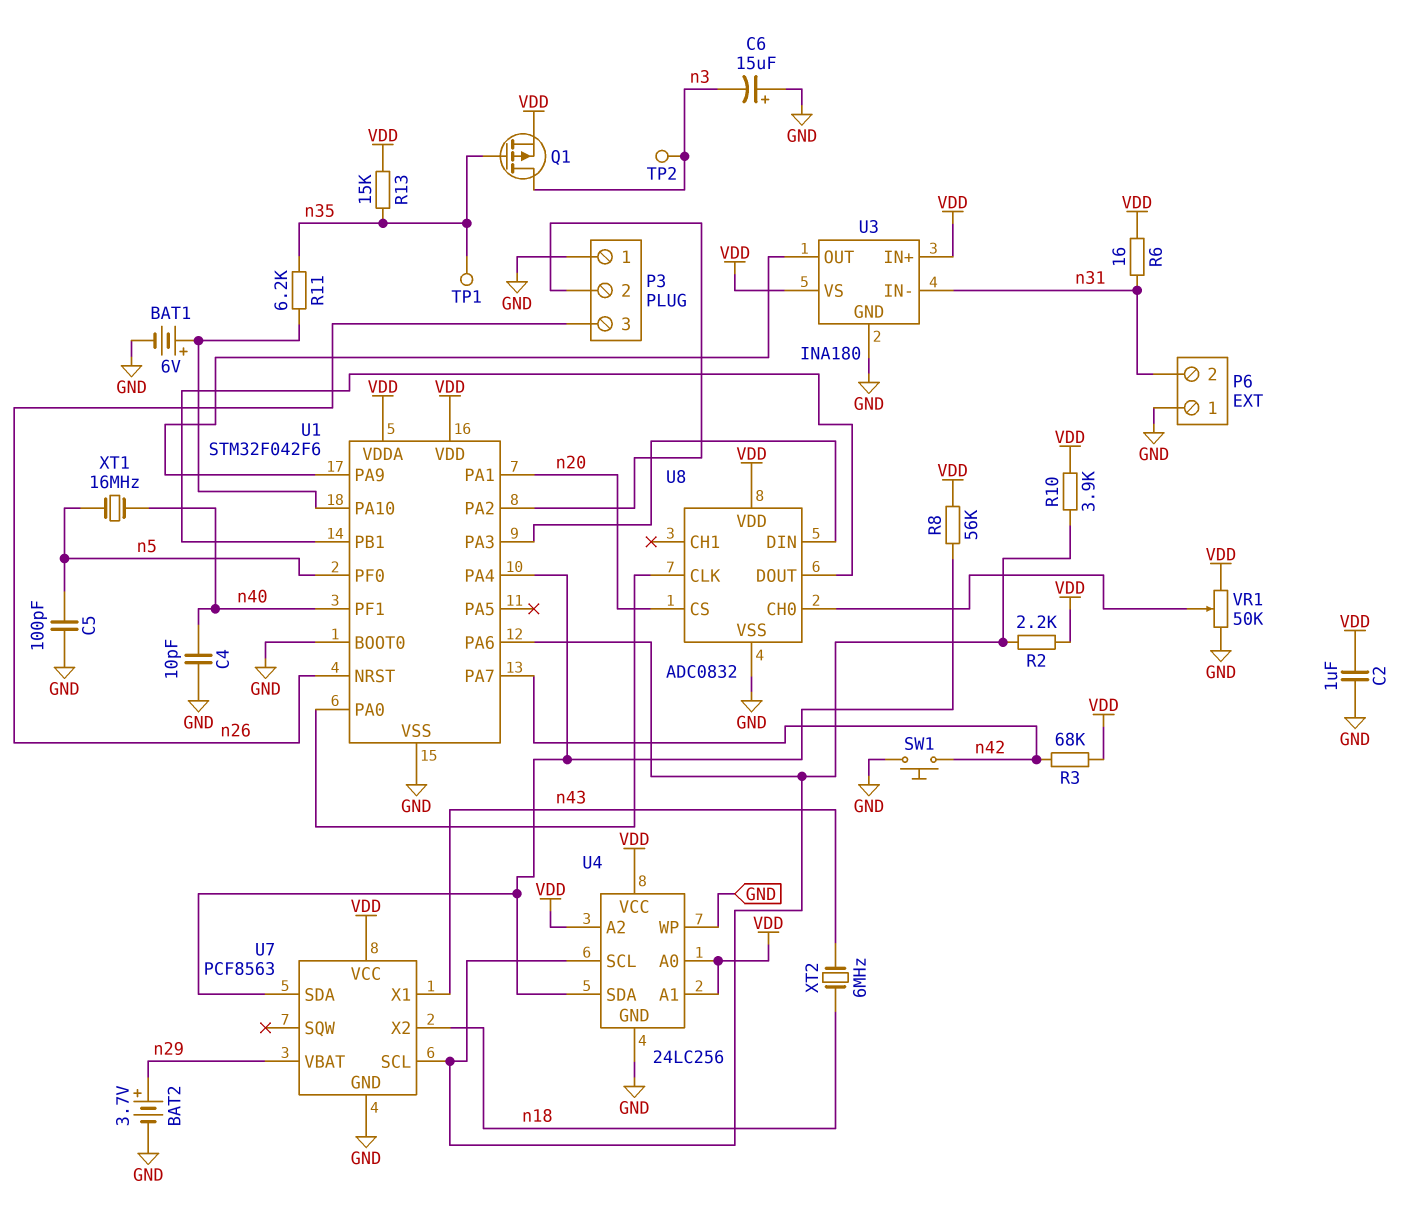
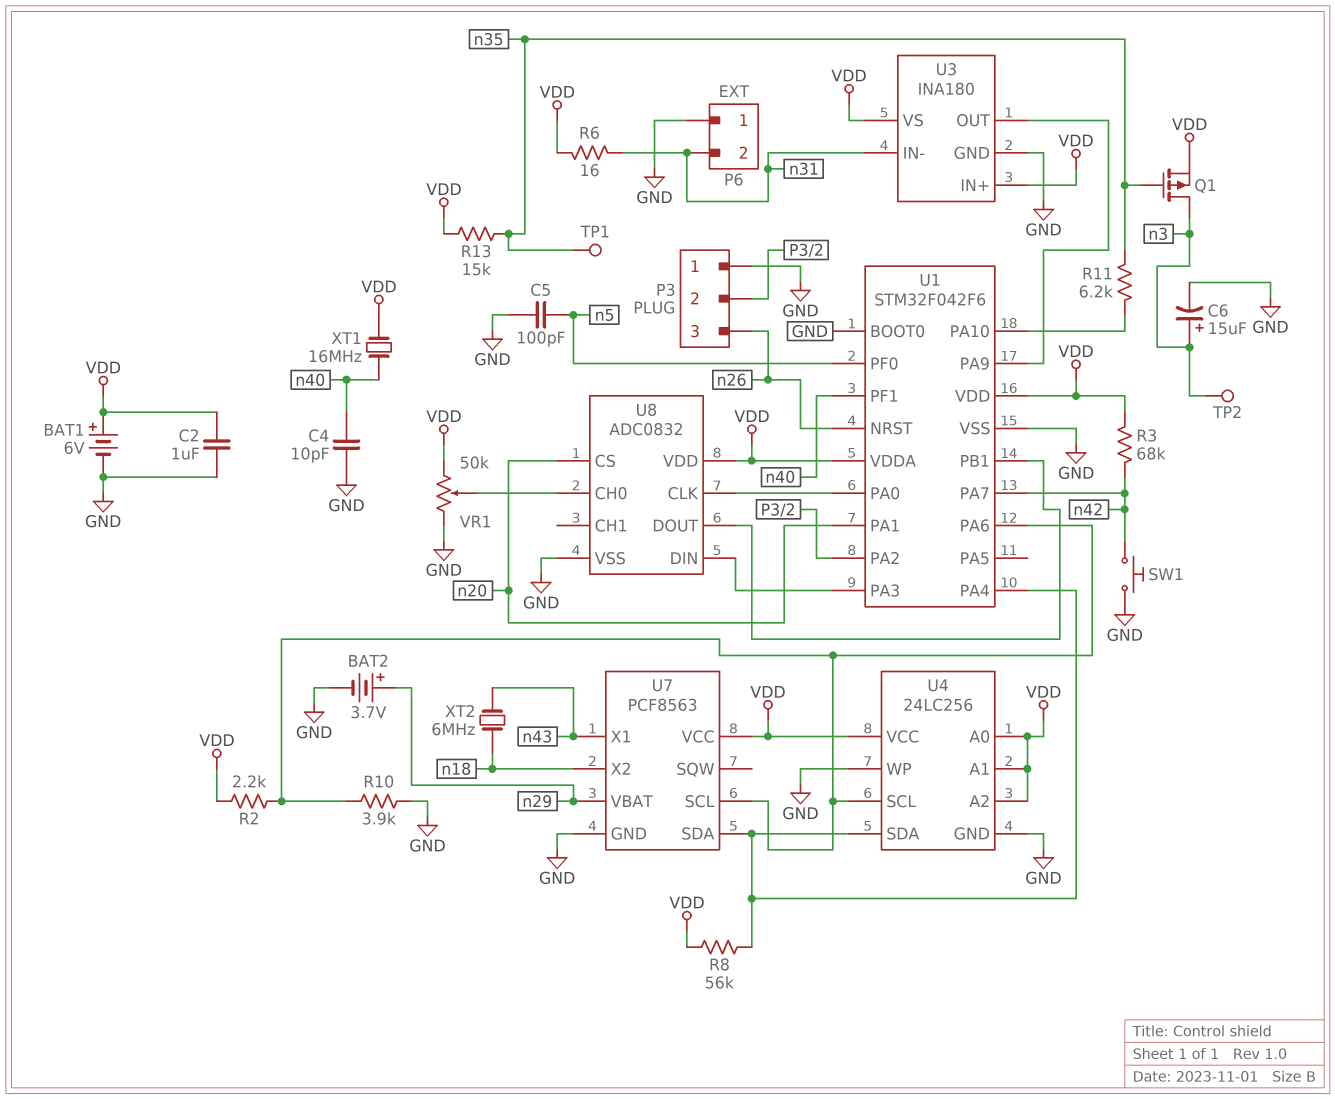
BAT1: 6V (plus U1/PA10, minus GND) -> 6V (plus VDD, minus GND)
C6: 15uF (plus GND, minus n3) -> 15uF (plus n3, minus GND)
R10: 3.9k (U1/PA6, VDD) -> 3.9k (GND, U1/PA6)
XT1: 16MHz (n5, n40) -> 16MHz (VDD, n40)

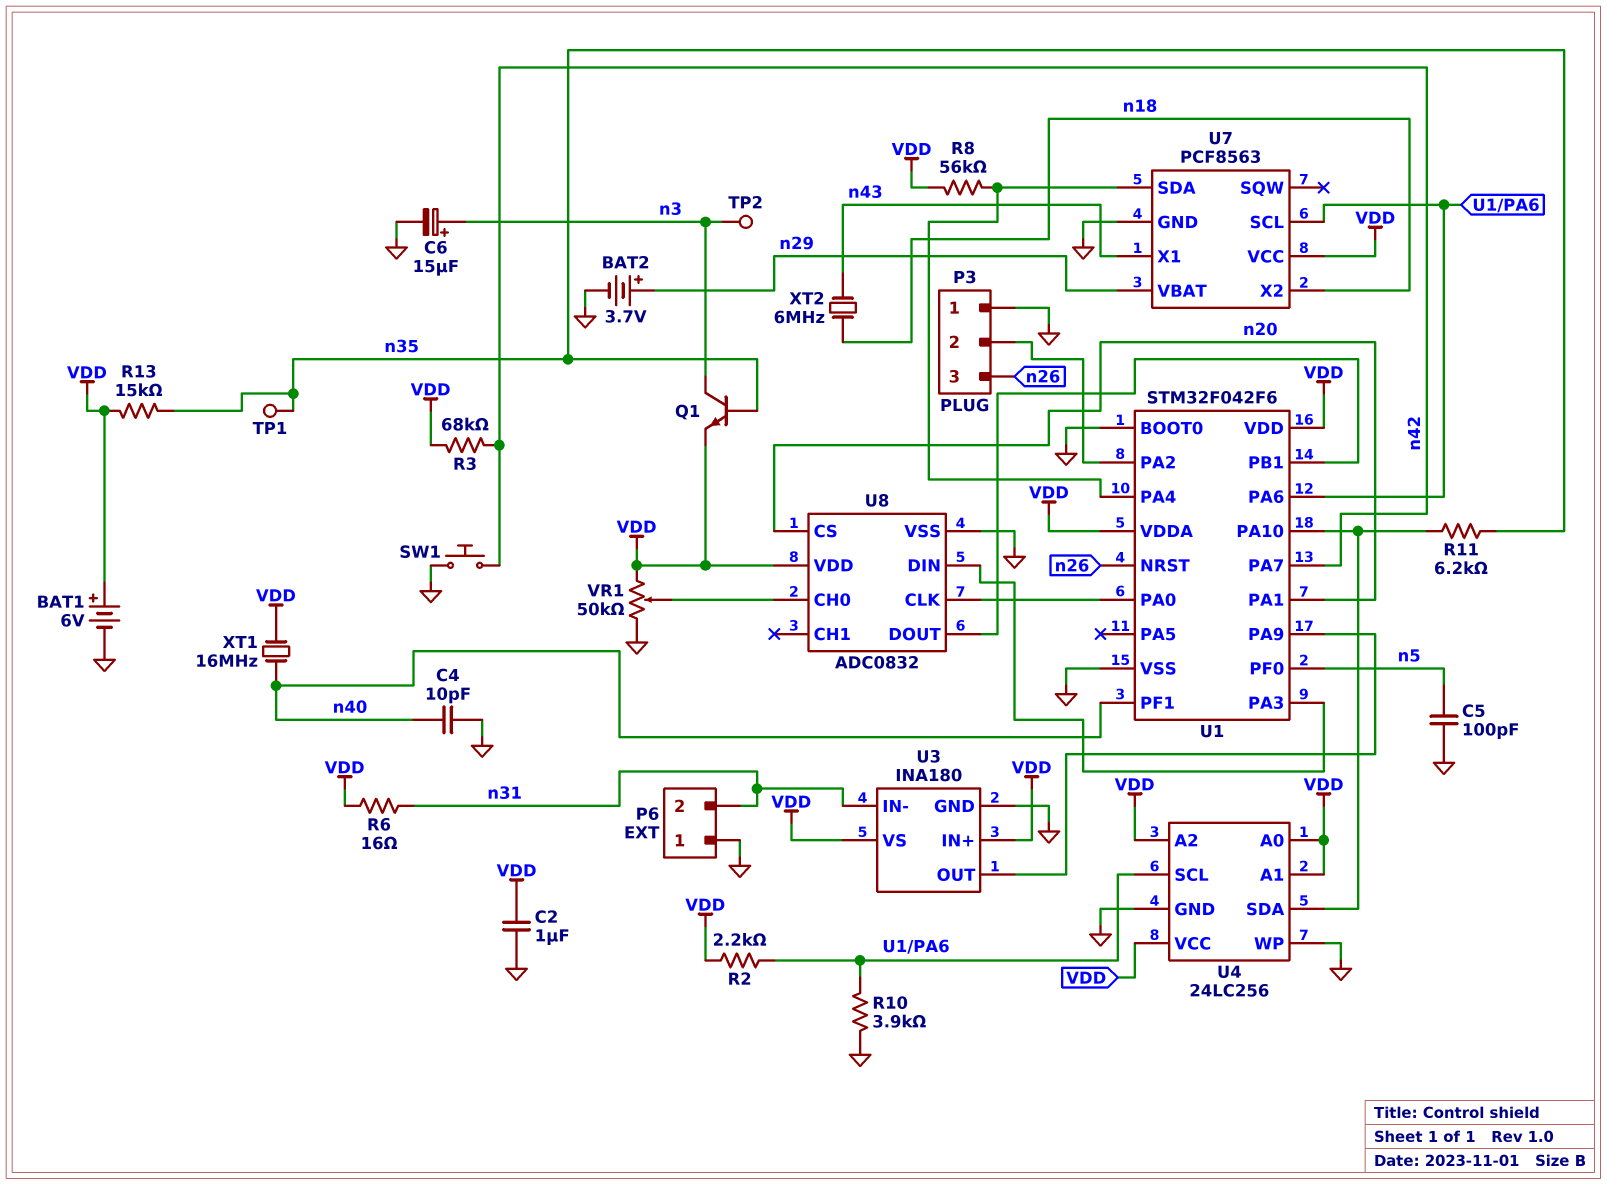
Q1: PMOS (G n35, D n3, S VDD) -> NPN (B n35, C n3, E VDD)
U4 pin SDA: U1/PA4 -> U1/PA10

